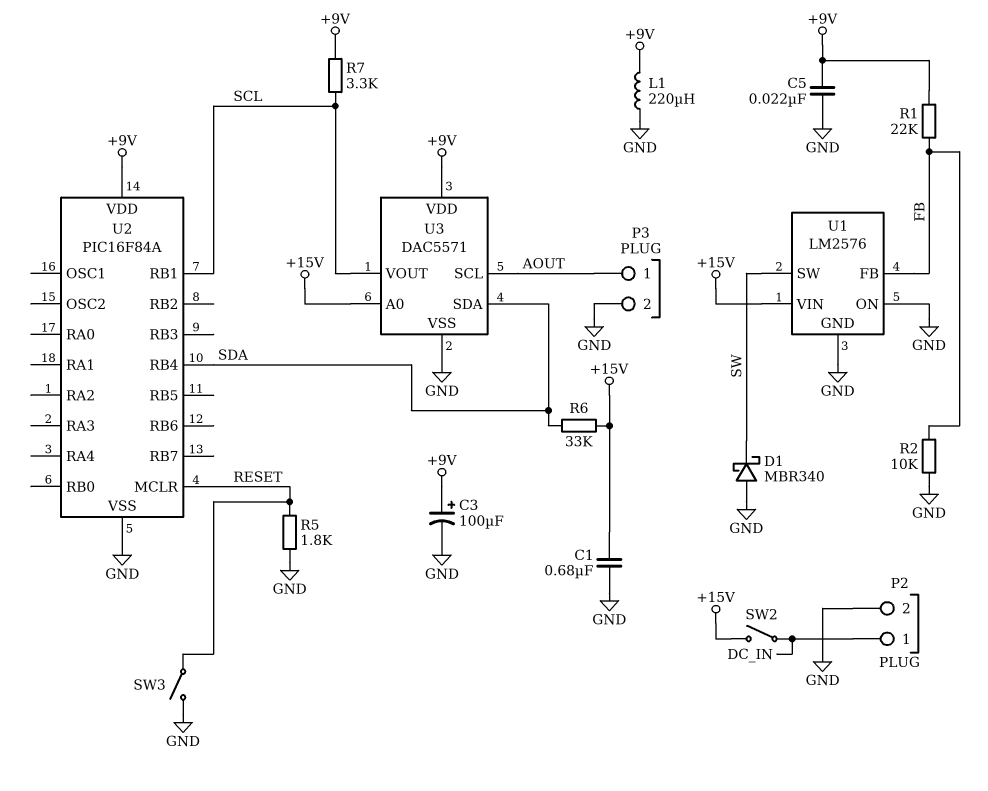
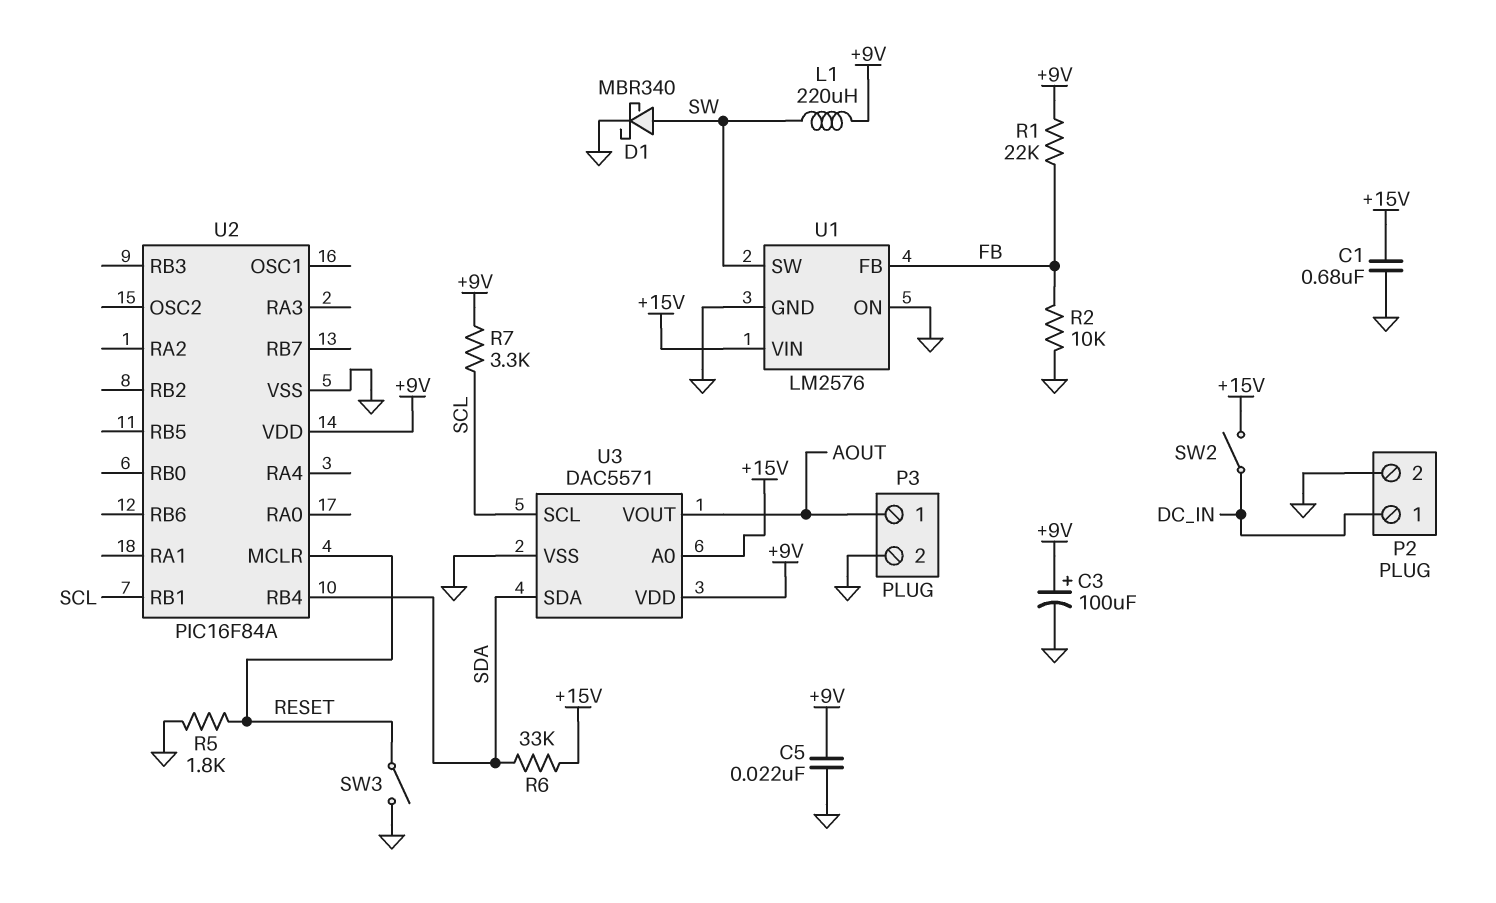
D1: schottky MBR340 (A GND, K SW) -> schottky MBR340 (A SW, K GND)
L1: 220uH (+9V, GND) -> 220uH (+9V, SW)
U3 pin SCL: AOUT -> SCL
U3 pin VOUT: SCL -> AOUT

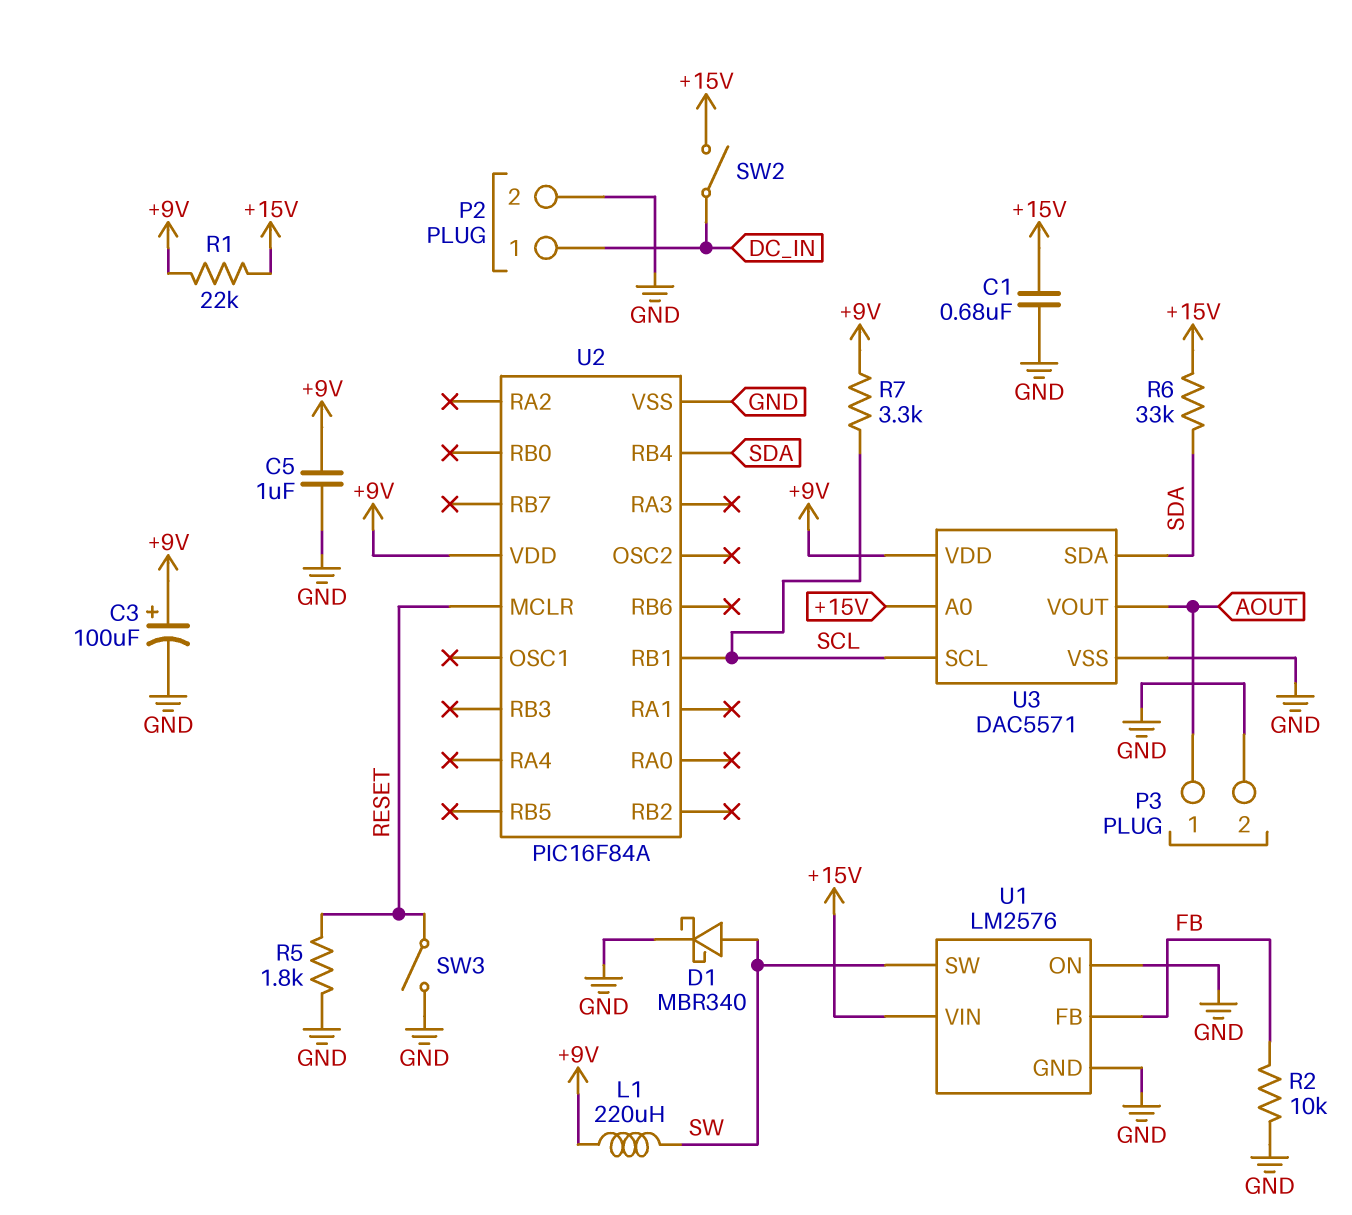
C5: 22nF (+9V, GND) -> 1uF (+9V, GND)
R1: 22k (+9V, FB) -> 22k (+9V, +15V)

